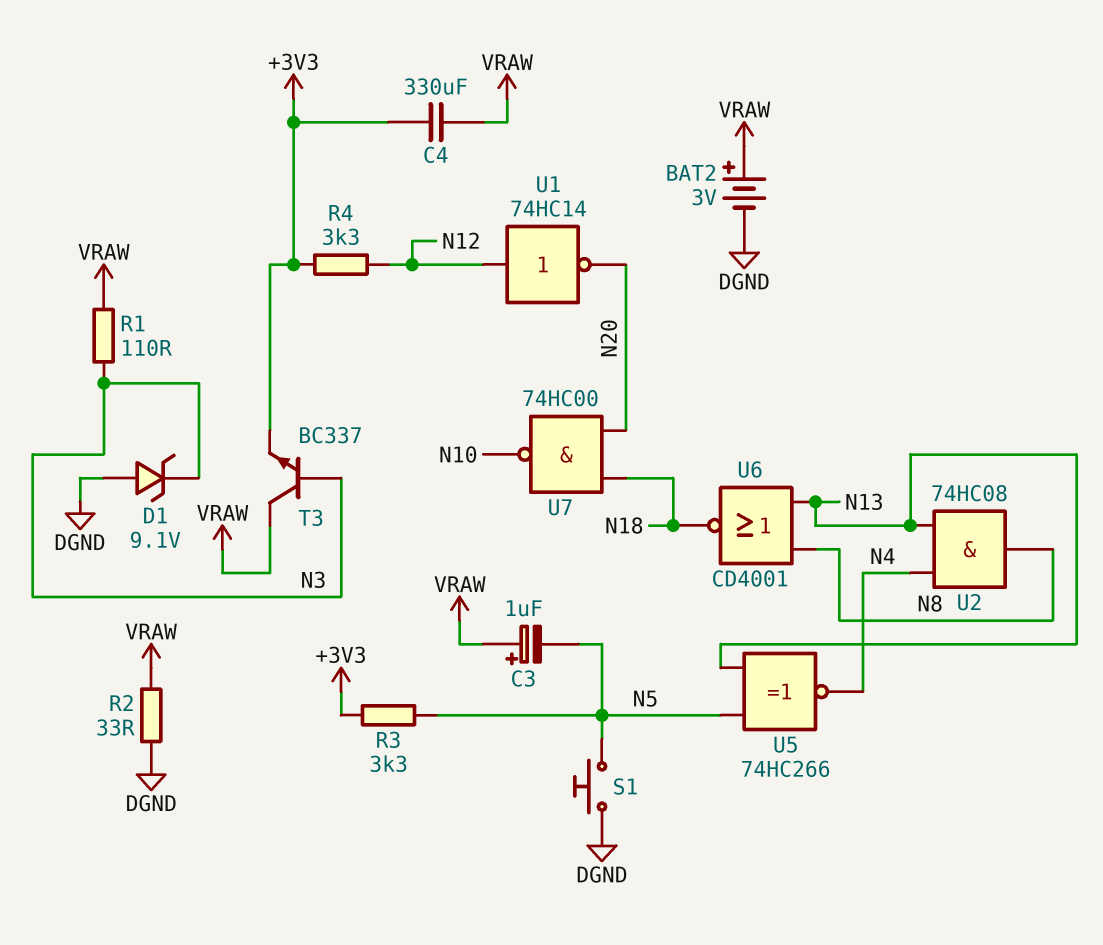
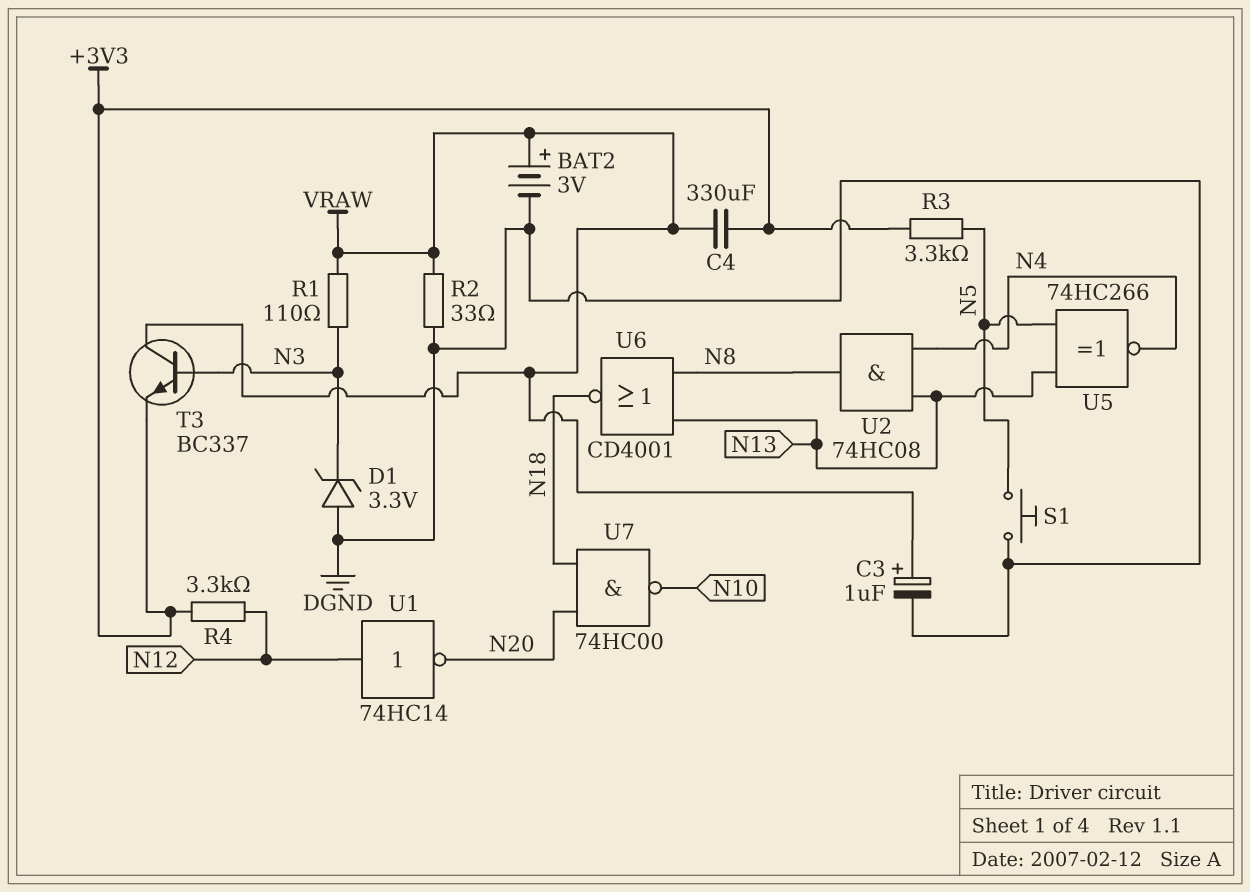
C3: 1uF (plus VRAW, minus N5) -> 1uF (plus VRAW, minus DGND)
D1: zener 9.1V (A DGND, K N3) -> zener 3.3V (A DGND, K N3)

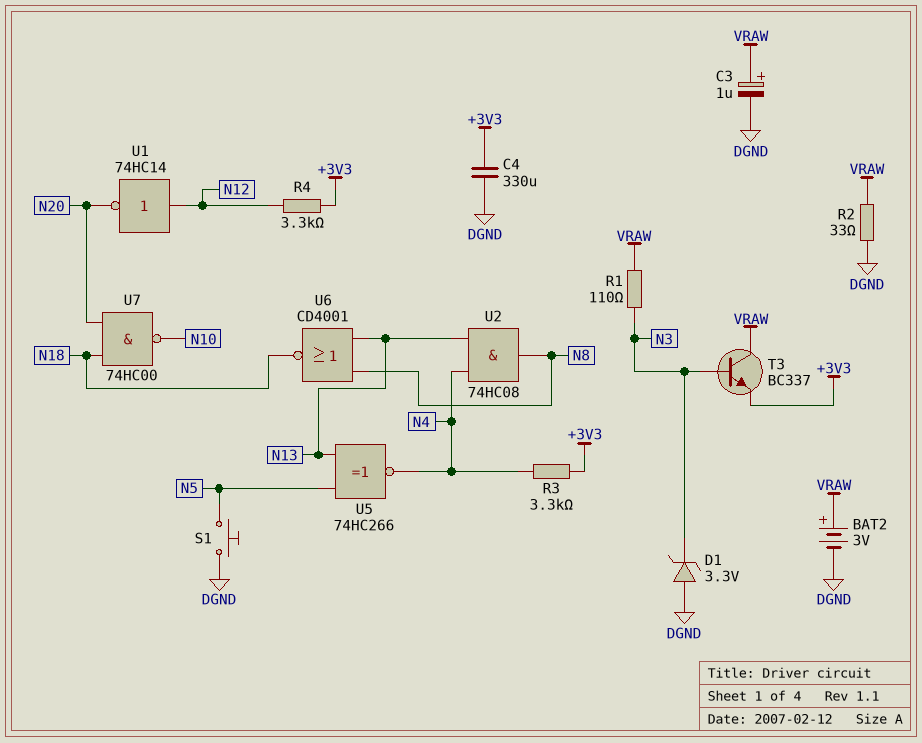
C4: 330uF (+3V3, VRAW) -> 330uF (+3V3, DGND)
R3: 3.3k (+3V3, N5) -> 3.3k (+3V3, N4)

